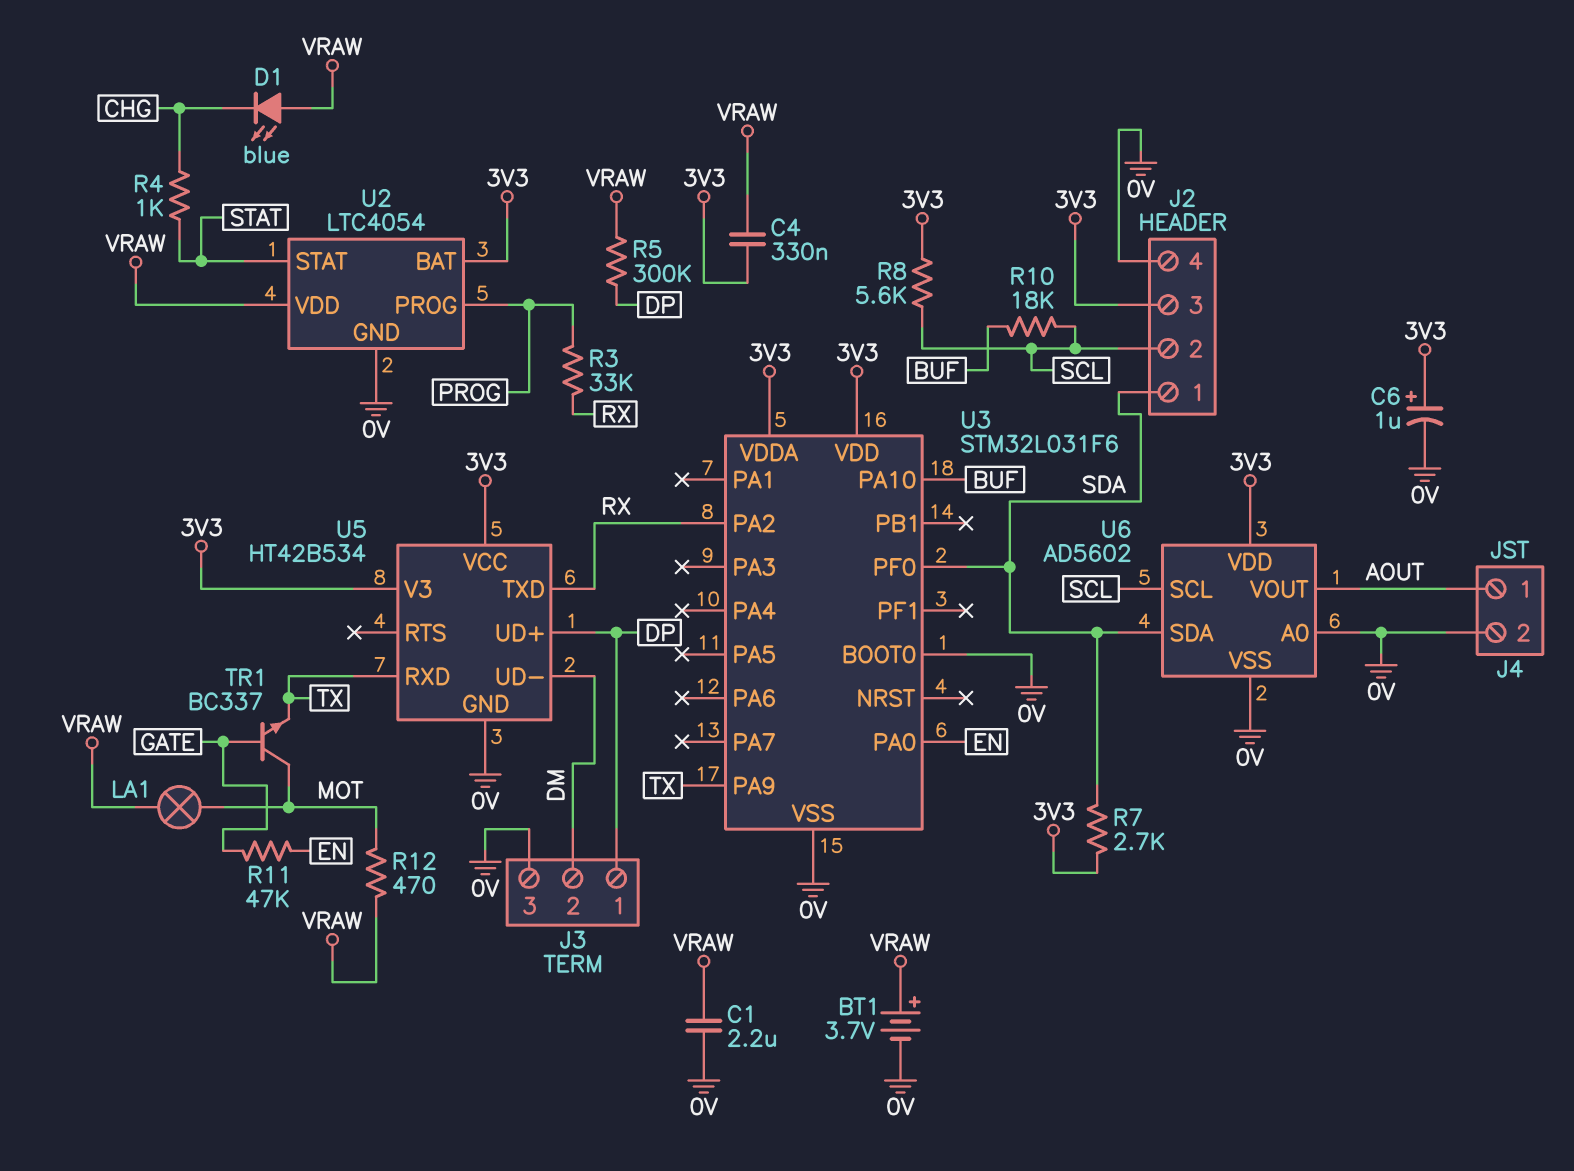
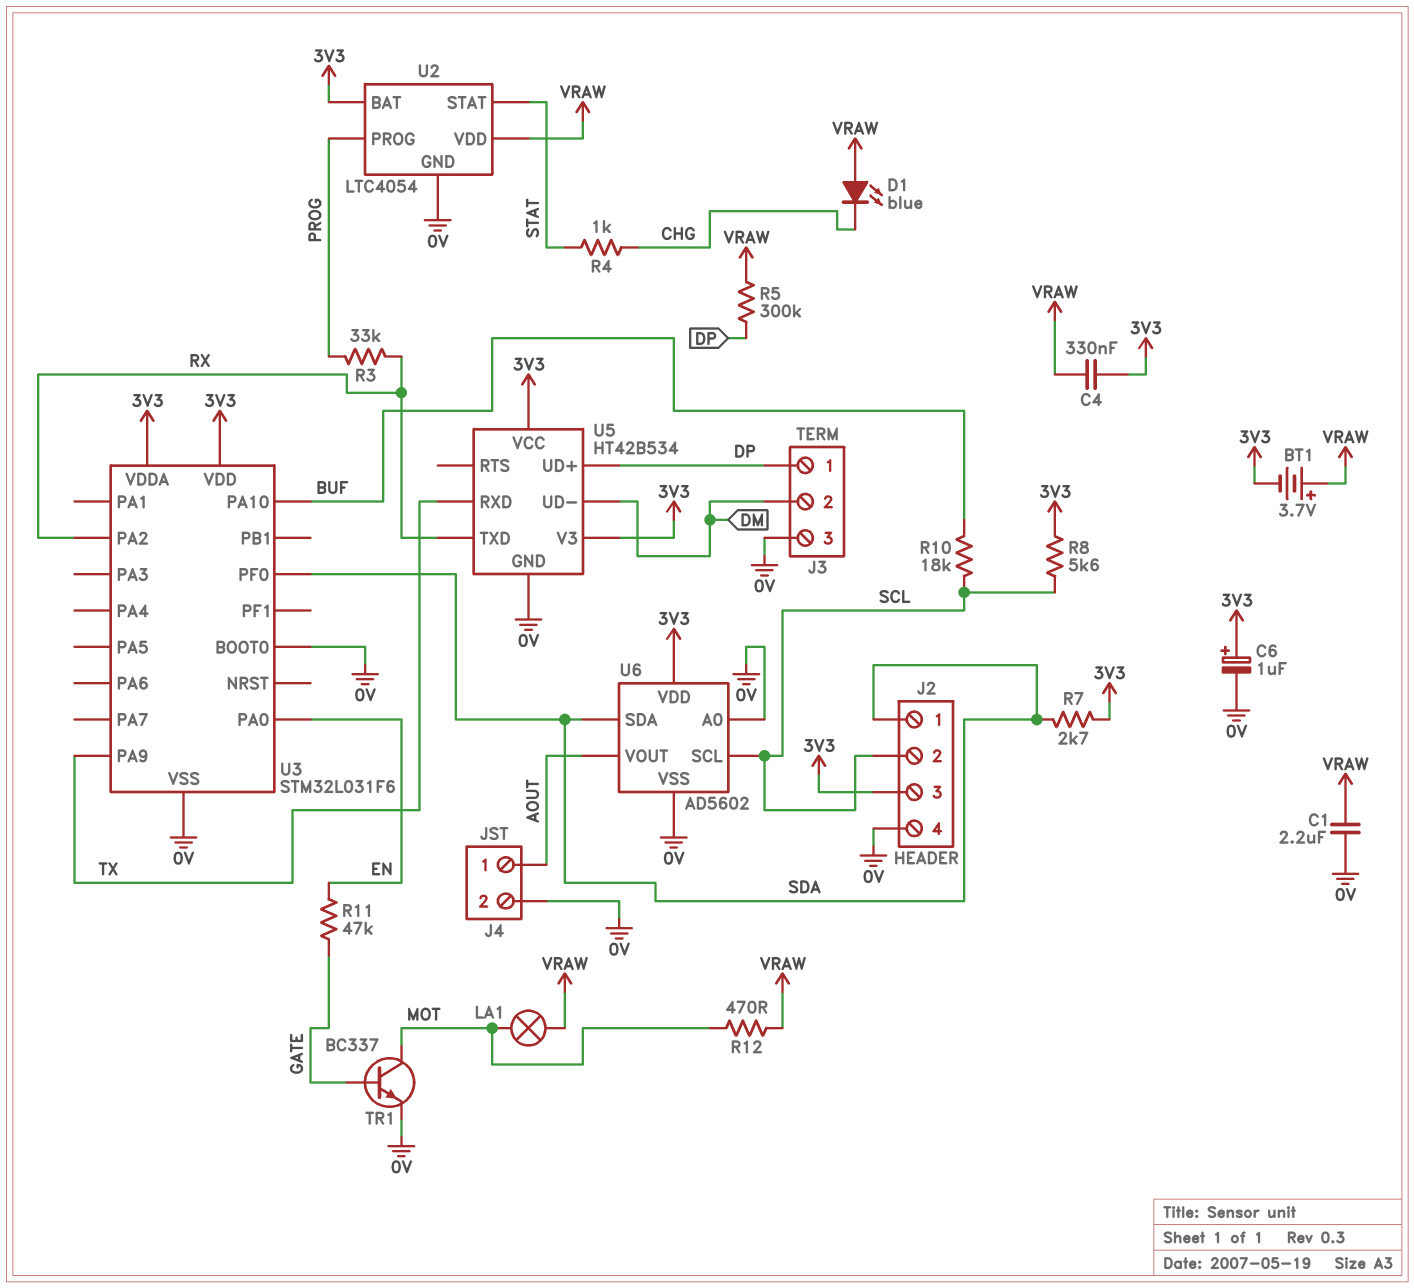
BT1: 3.7V (plus VRAW, minus 0V) -> 3.7V (plus VRAW, minus 3V3)
TR1: NPN BC337 (B GATE, C MOT, E TX) -> NPN BC337 (B GATE, C MOT, E 0V)

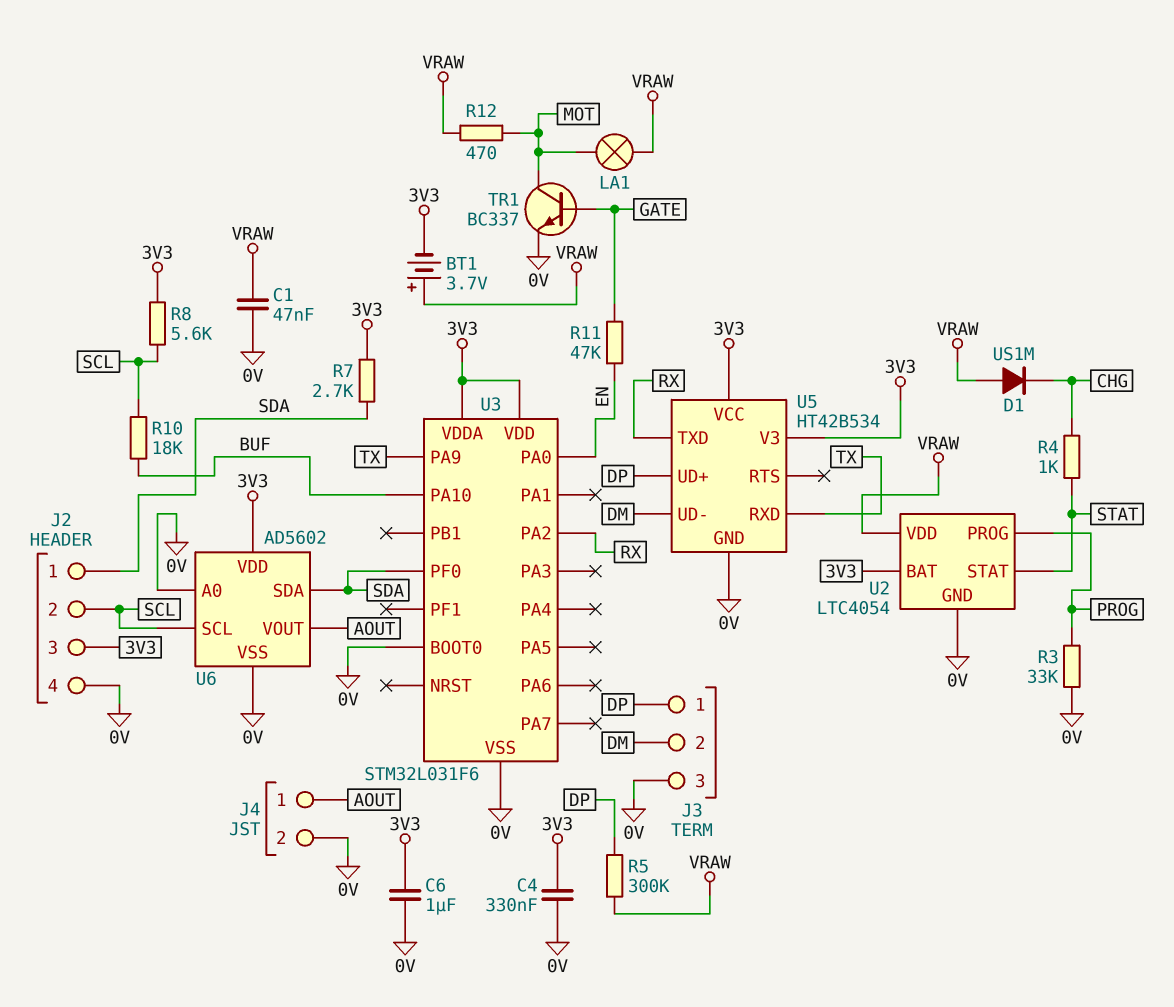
C1: 2.2uF (0V, VRAW) -> 47nF (0V, VRAW)
C4: 330nF (3V3, VRAW) -> 330nF (0V, 3V3)
C6: 1uF (plus 3V3, minus 0V) -> 1uF (0V, 3V3)
D1: LED blue (A VRAW, K CHG) -> diode US1M (A VRAW, K CHG)
R3: 33k (PROG, RX) -> 33k (0V, PROG)

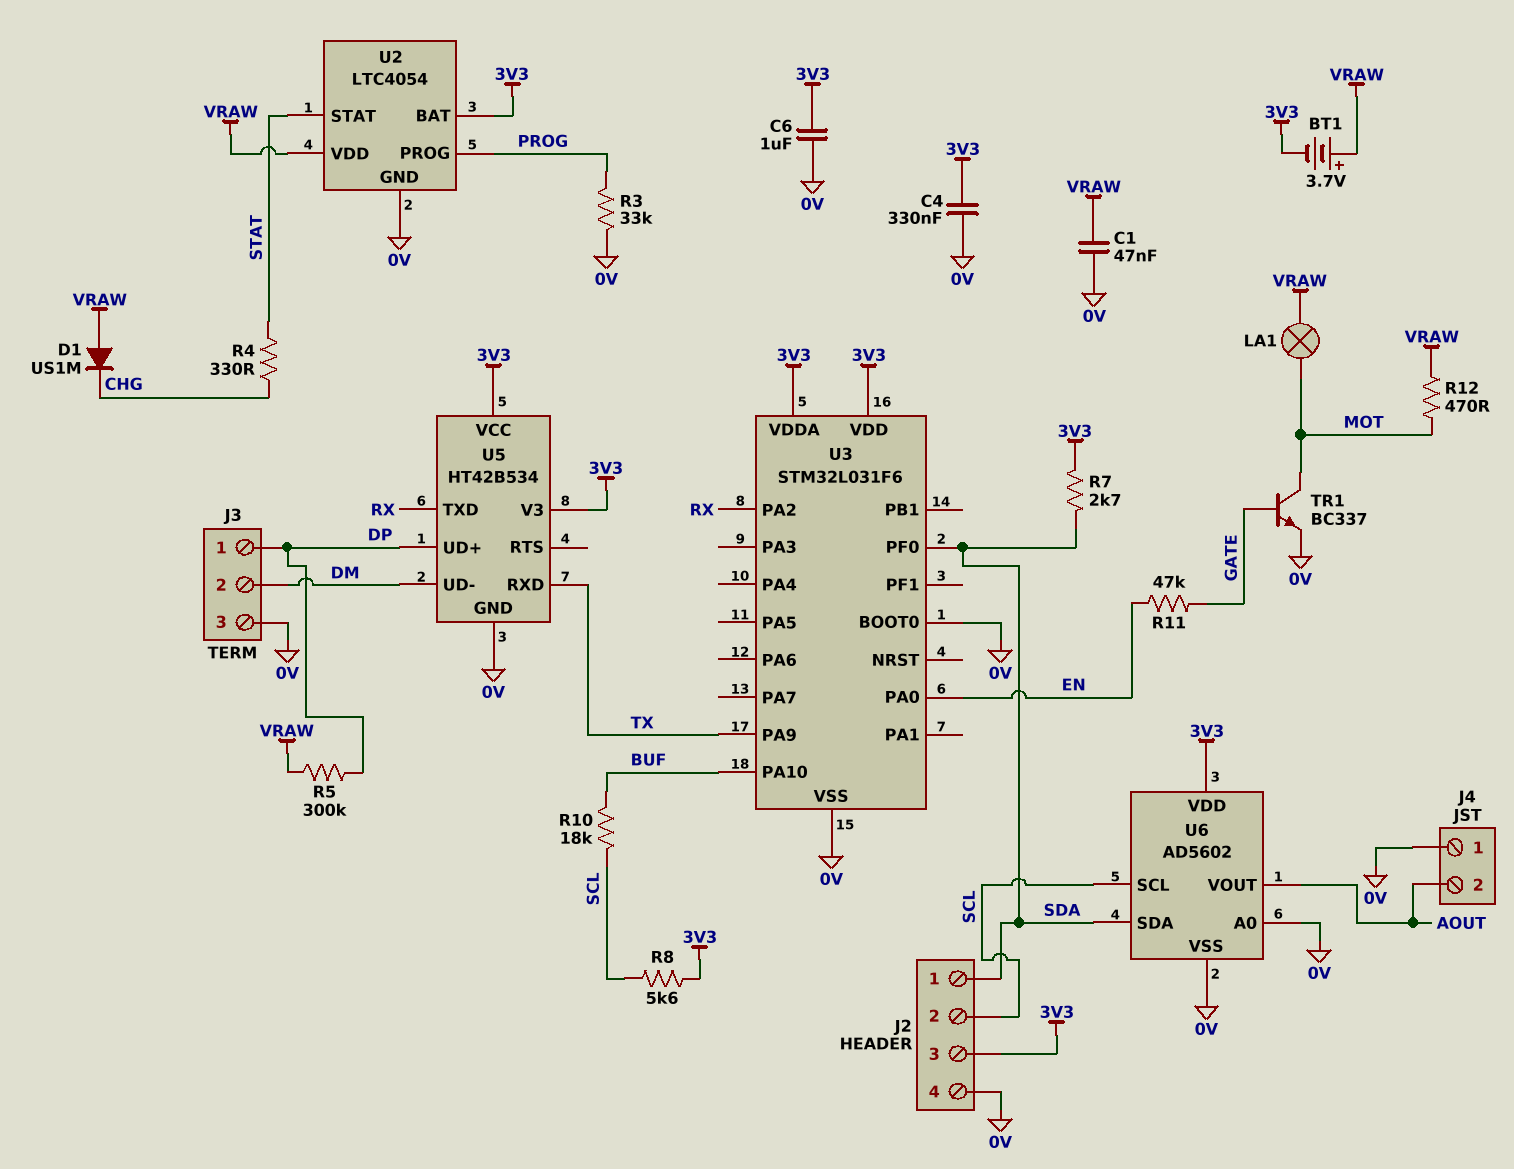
J4 pin 1: AOUT -> 0V
J4 pin 2: 0V -> AOUT
R4: 1k (CHG, STAT) -> 330 (CHG, STAT)

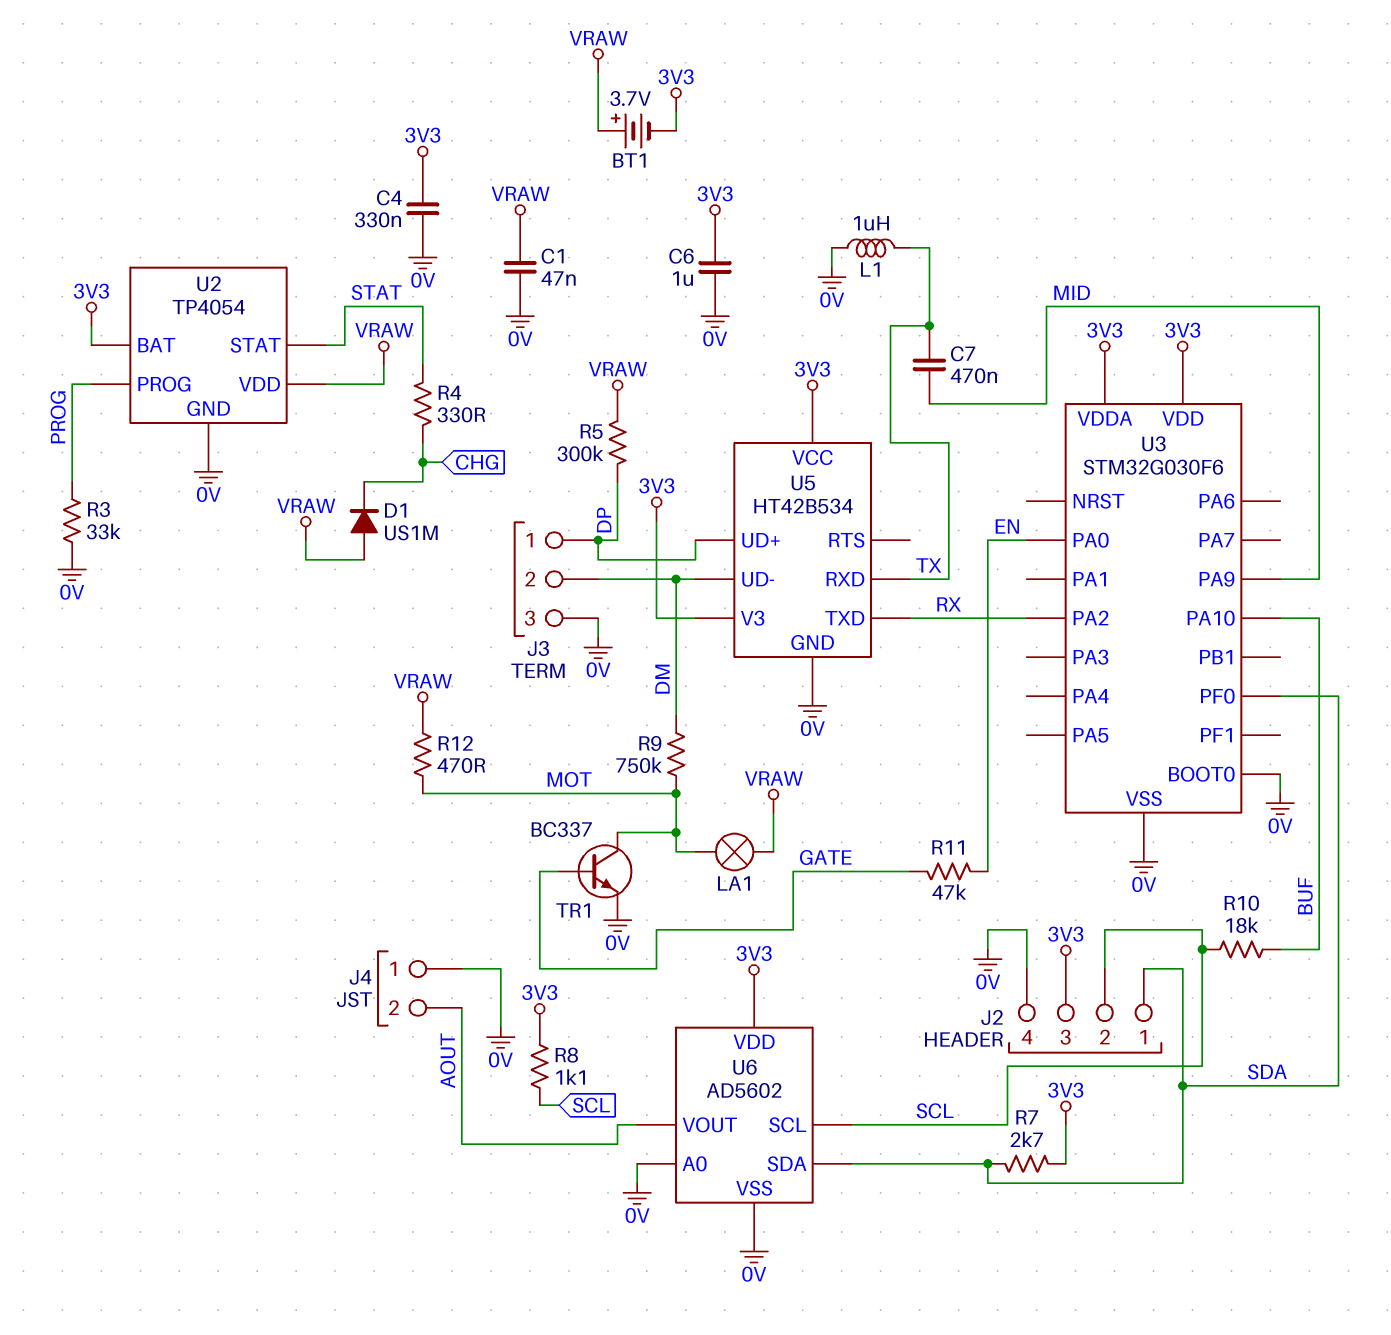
C7: none -> 470nF (MID, TX)
L1: none -> 1uH (0V, TX)
R8: 5.6k (3V3, SCL) -> 1.1k (3V3, SCL)
R9: none -> 750k (DM, MOT)
U2: LTC4054 -> TP4054
U3: STM32L031F6 -> STM32G030F6
U3 pin PA9: TX -> MID

